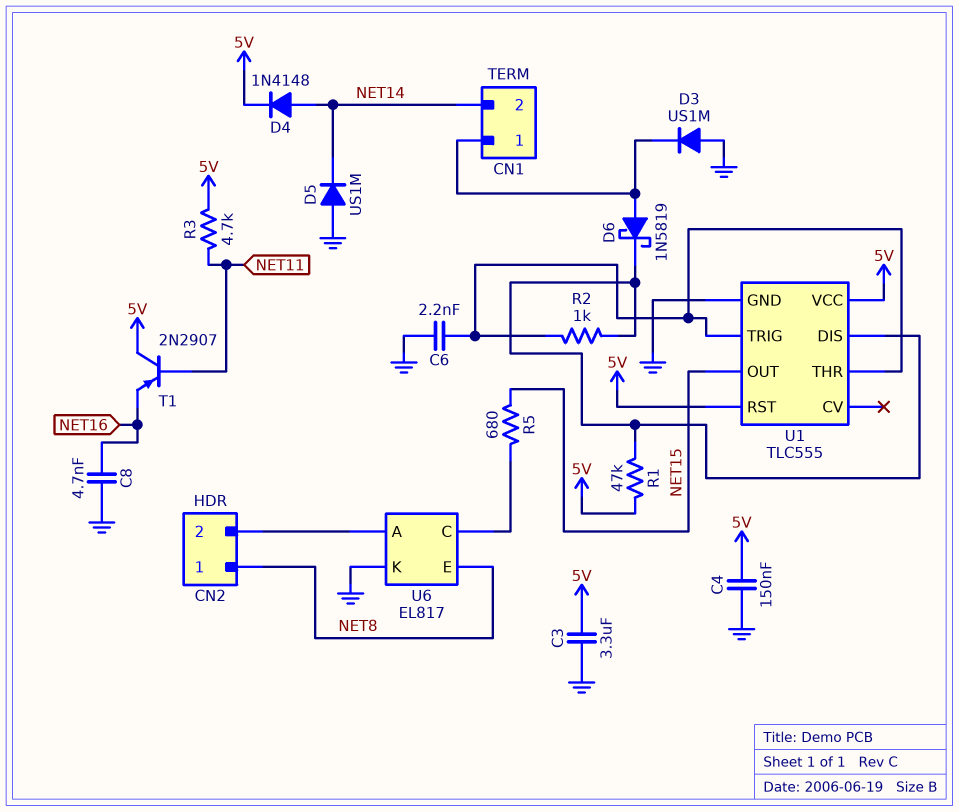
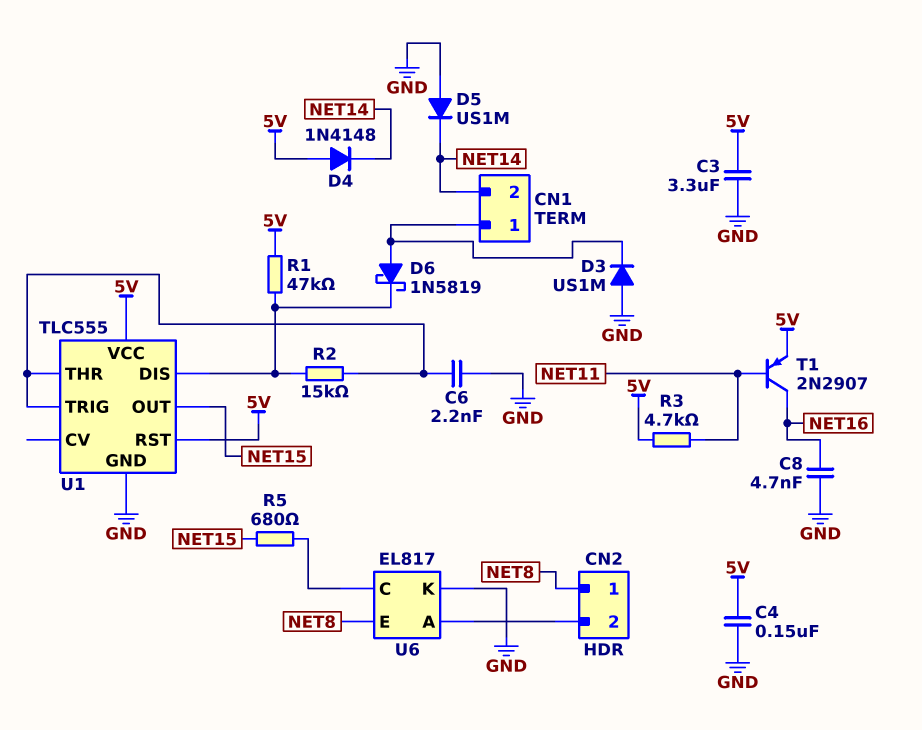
D4: diode 1N4148 (A NET14, K 5V) -> diode 1N4148 (A 5V, K NET14)
R2: 1k (U1/DIS, U1/THR) -> 15k (U1/DIS, U1/THR)
T1: PNP 2N2907 (B NET11, C 5V, E NET16) -> PNP 2N2907 (B NET11, C NET16, E 5V)

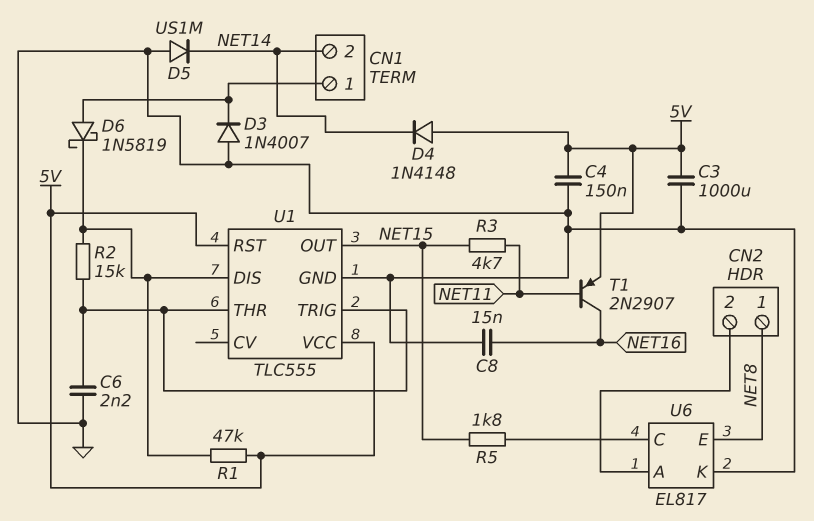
C3: 3.3uF (5V, GND) -> 1000uF (5V, GND)
C8: 4.7nF (GND, NET16) -> 15nF (GND, NET16)
D3: diode US1M (A GND, K CN1/1) -> diode 1N4007 (A GND, K CN1/1)
R3: 4.7k (5V, NET11) -> 4.7k (NET11, NET15)
R5: 680 (NET15, U6/C) -> 1.8k (NET15, U6/C)

